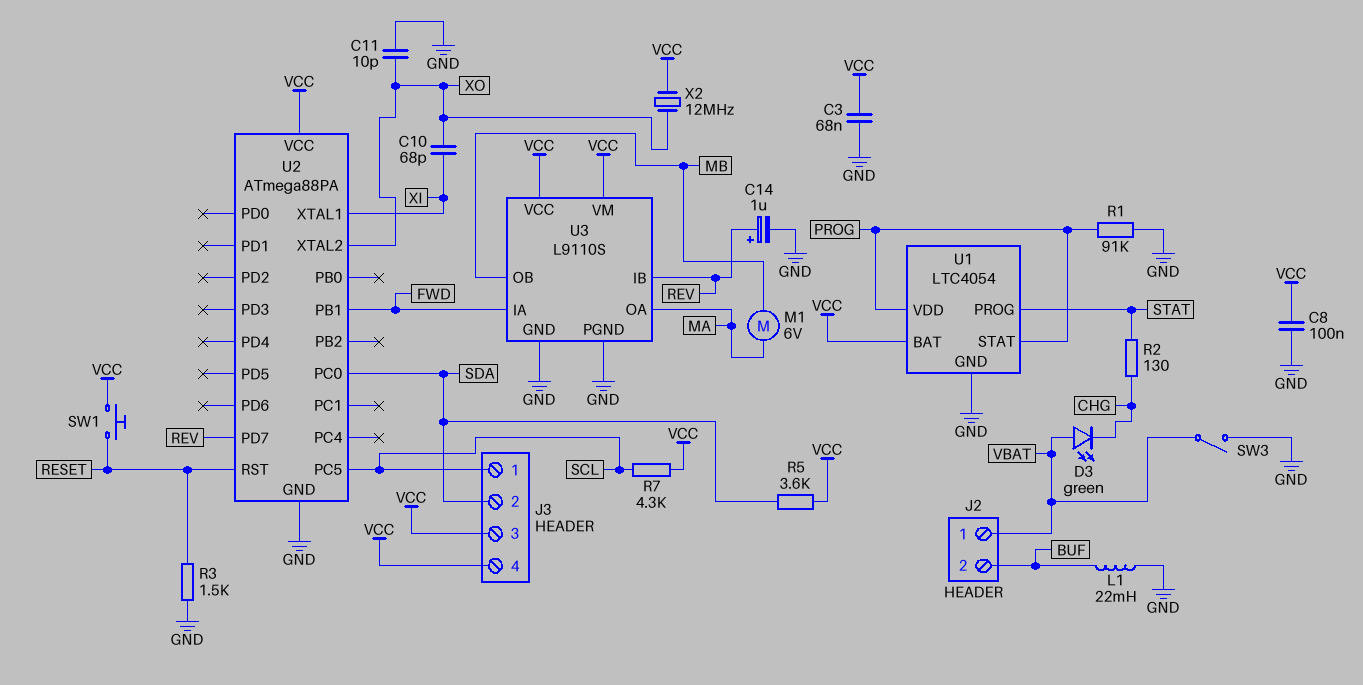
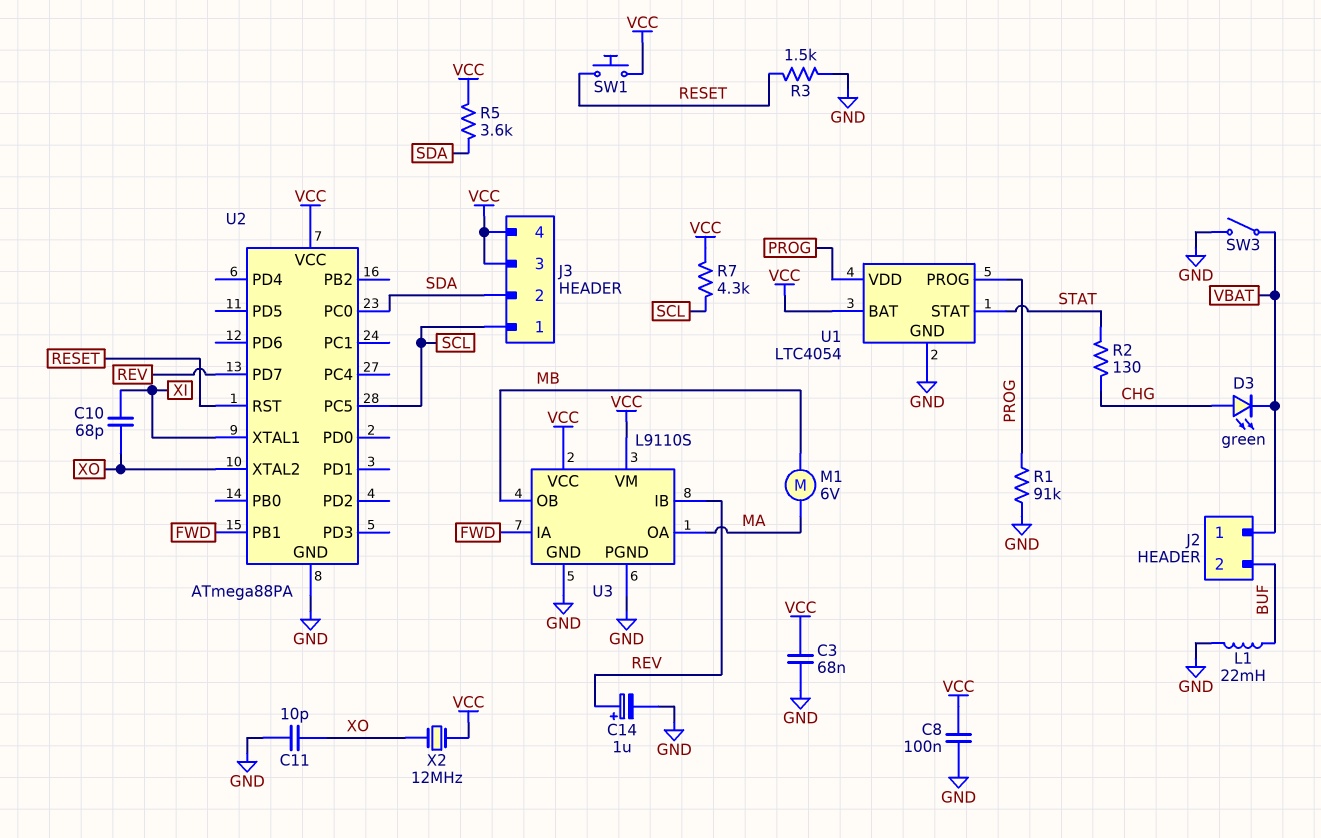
D3: LED green (A VBAT, K CHG) -> LED green (A CHG, K VBAT)
U1 pin PROG: STAT -> PROG
U1 pin STAT: PROG -> STAT

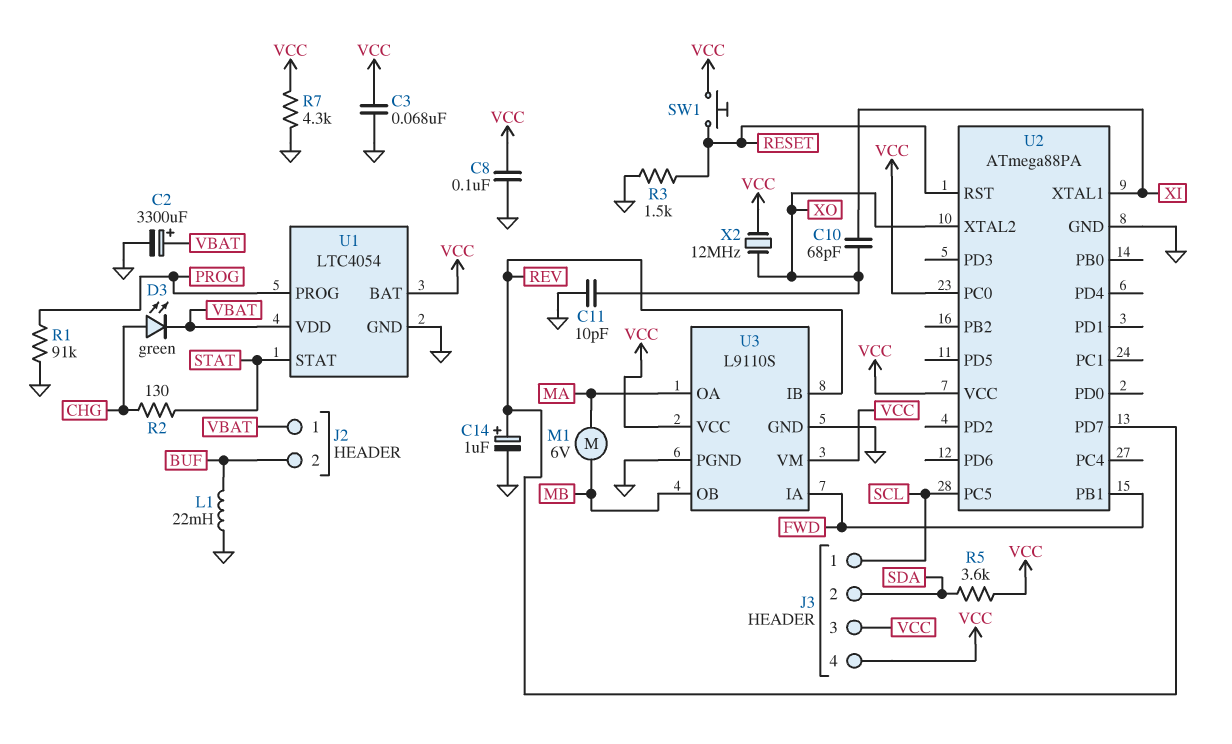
C2: none -> 3300uF (plus VBAT, minus GND)
R7: 4.3k (SCL, VCC) -> 4.3k (GND, VCC)
SW3: switch (GND, VBAT) -> none
U1 pin VDD: PROG -> VBAT
U2 pin PC0: SDA -> VCC

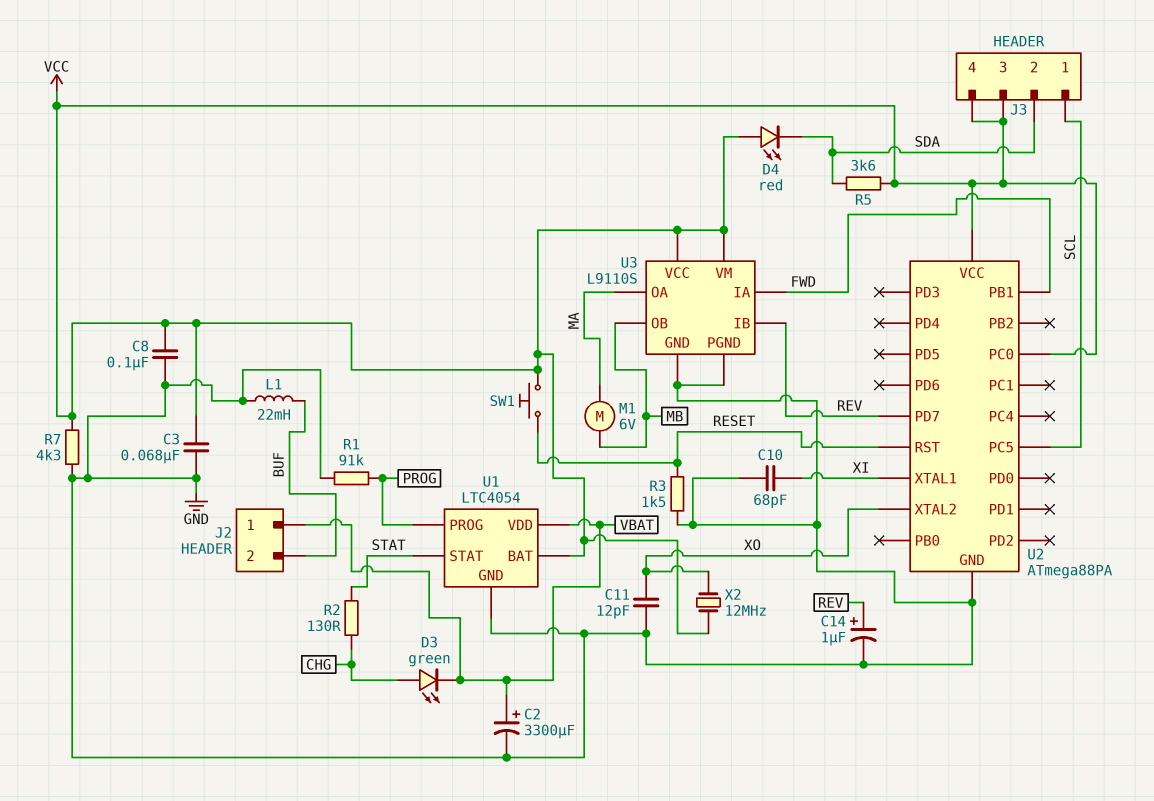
C10: 68pF (XI, XO) -> 68pF (GND, XI)
C11: 10pF (GND, XO) -> 12pF (GND, XO)
D4: none -> LED red (A VCC, K SDA)

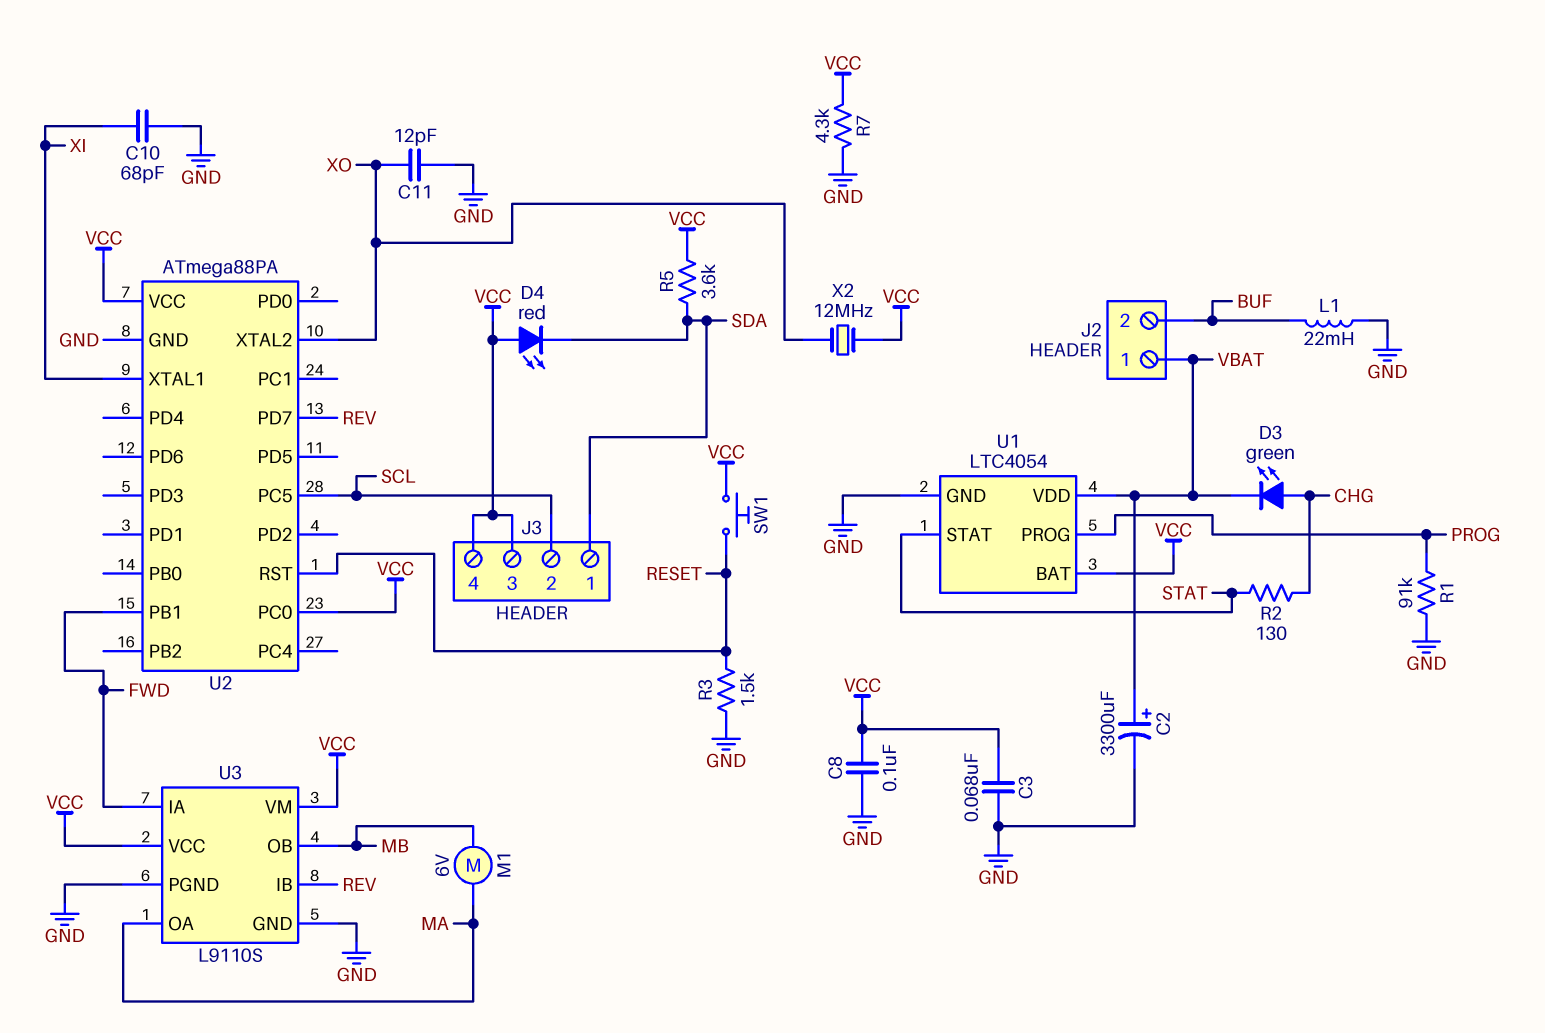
C14: 1uF (plus REV, minus GND) -> none
J3 pin 1: SCL -> SDA
J3 pin 2: SDA -> SCL

